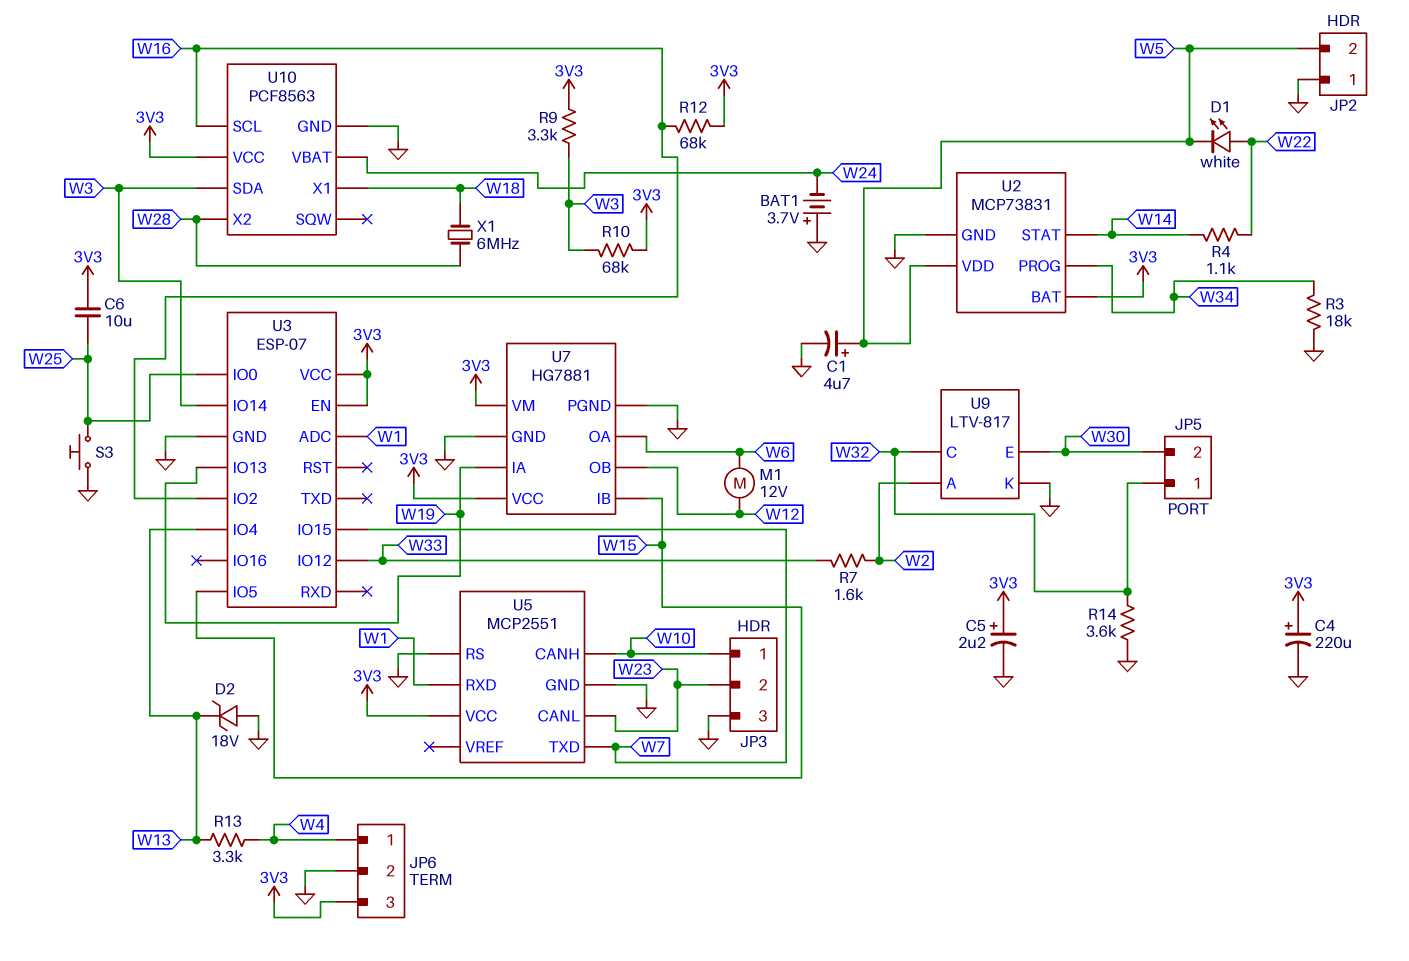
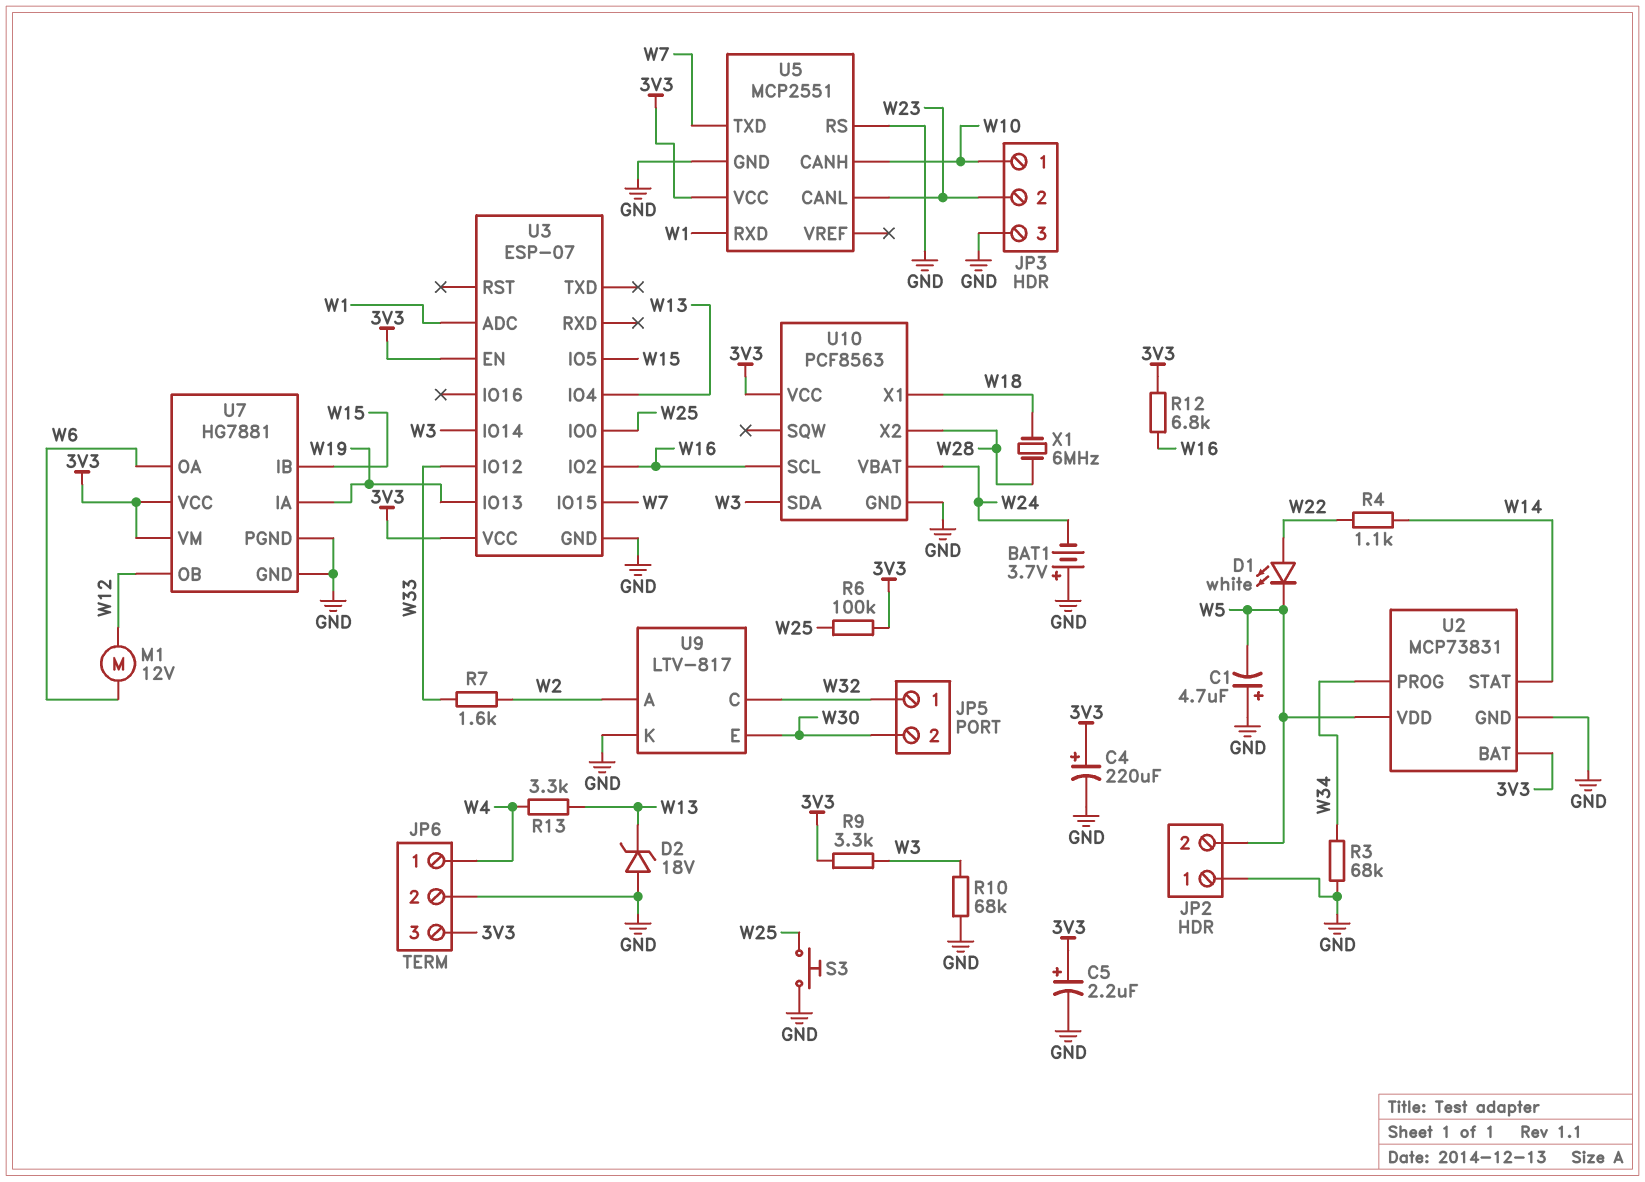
C1: 4.7uF (plus W5, minus GND) -> 4.7uF (plus GND, minus W5)
C6: 10uF (3V3, W25) -> none
R3: 18k (GND, W34) -> 68k (GND, W34)
R6: none -> 100k (3V3, W25)
R10: 68k (3V3, W3) -> 68k (GND, W3)
R12: 68k (3V3, W16) -> 6.8k (3V3, W16)
R14: 3.6k (GND, W32) -> none

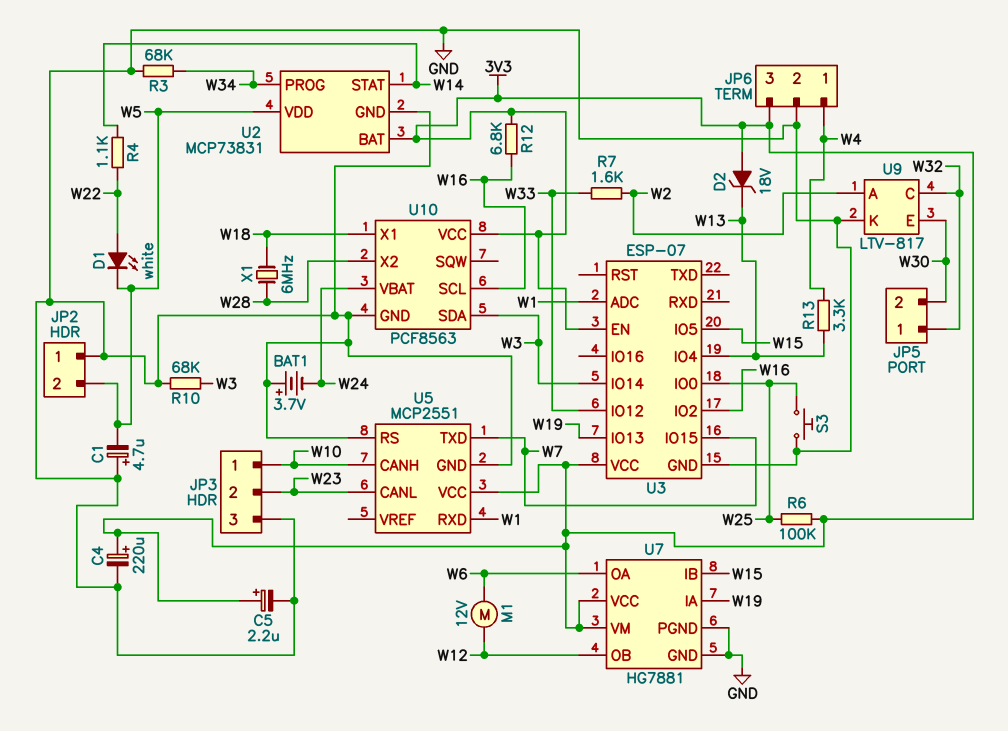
D2: zener 18V (A GND, K W13) -> zener 18V (A 3V3, K W13)
R9: 3.3k (3V3, W3) -> none

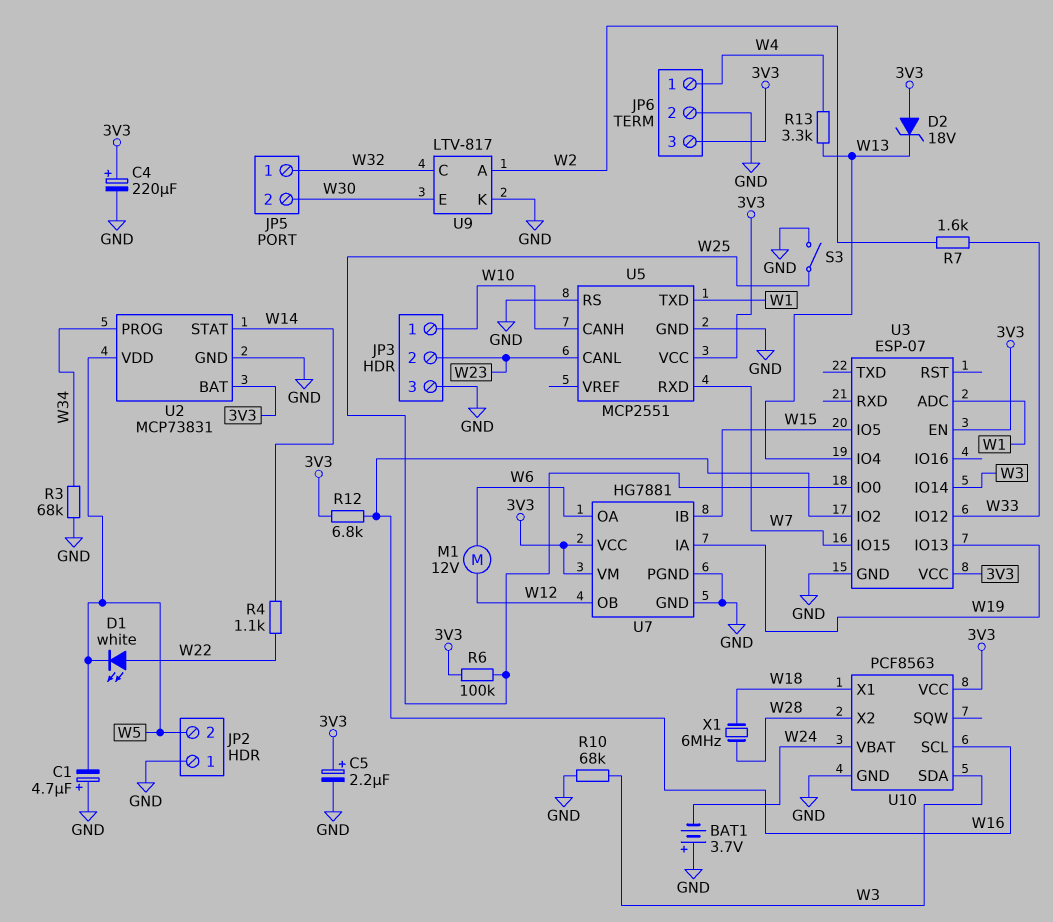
S3: button (GND, W25) -> switch (GND, W25)
U5 pin RXD: W1 -> W7
U5 pin TXD: W7 -> W1

